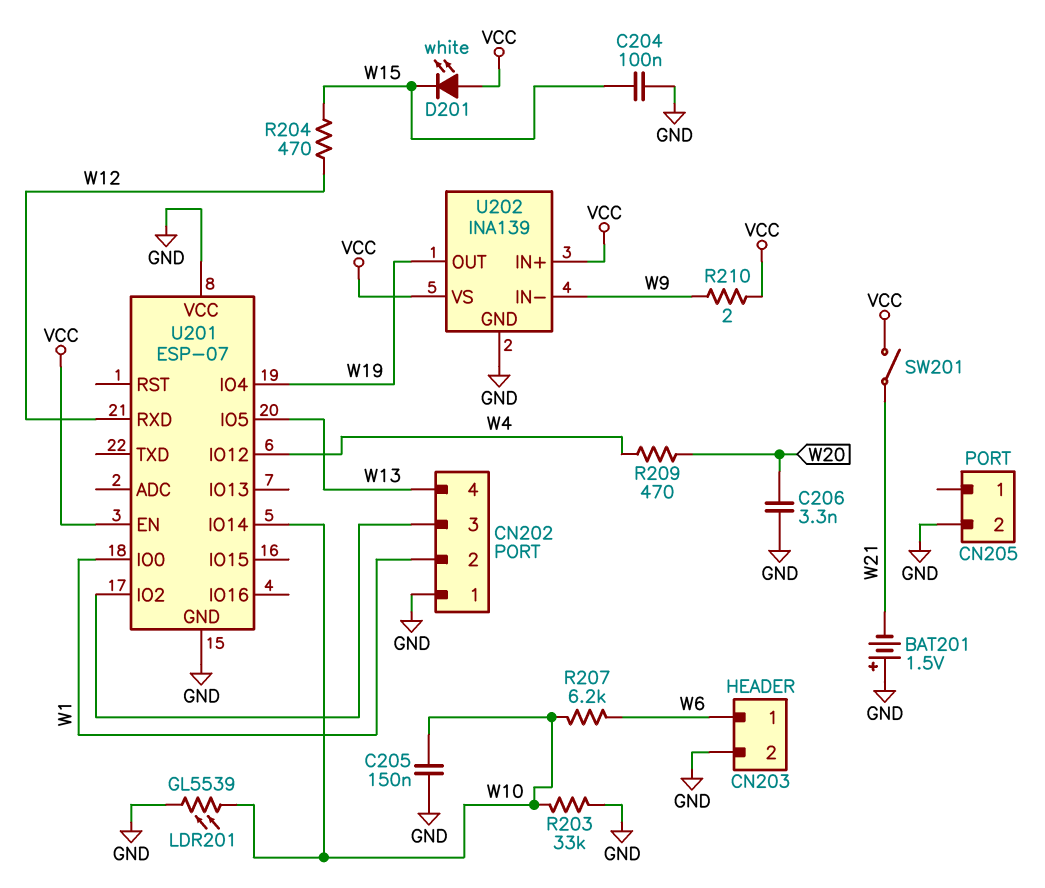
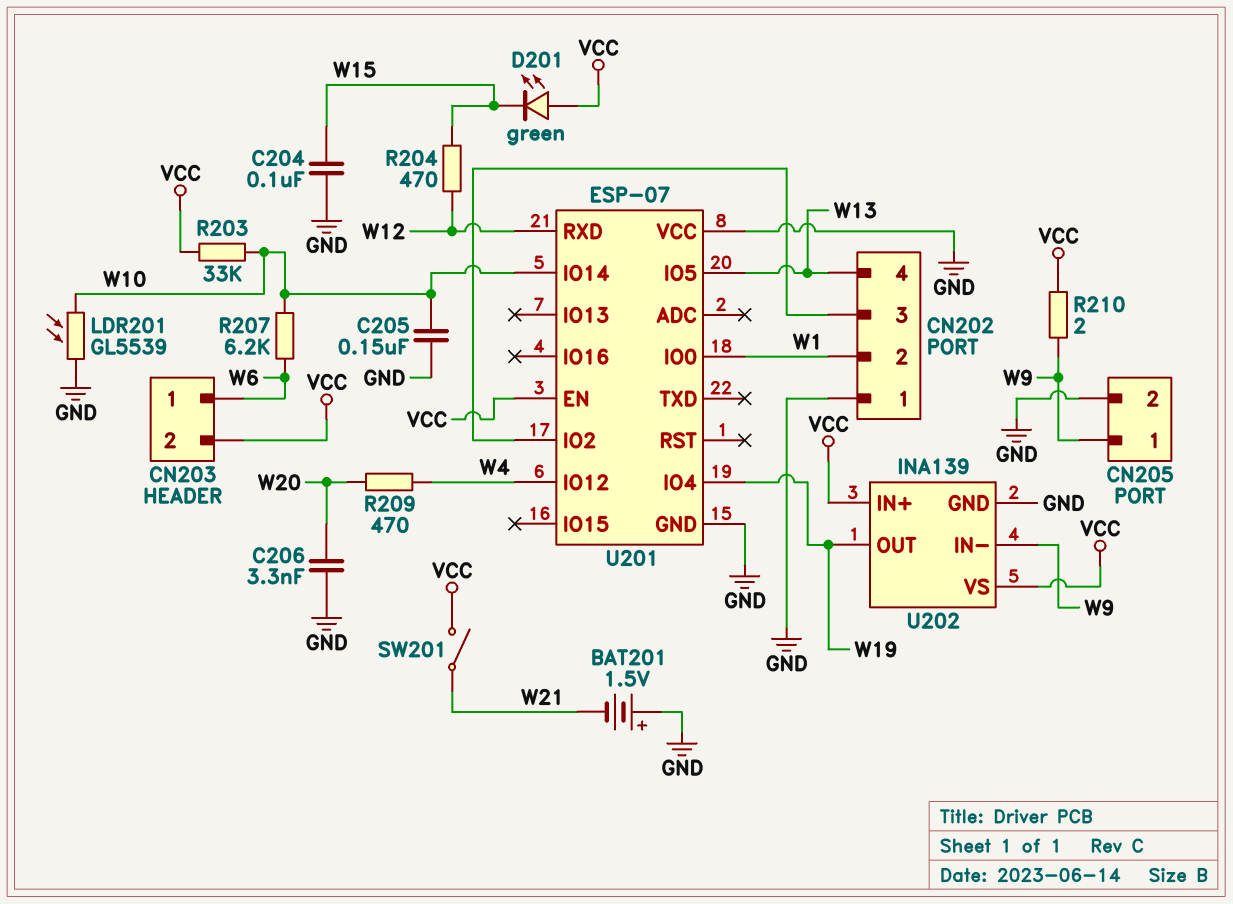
CN203 pin 2: GND -> VCC
CN205 pin 1: none -> W9
D201: LED white (A VCC, K W15) -> LED green (A VCC, K W15)
R203: 33k (GND, W10) -> 33k (VCC, W10)

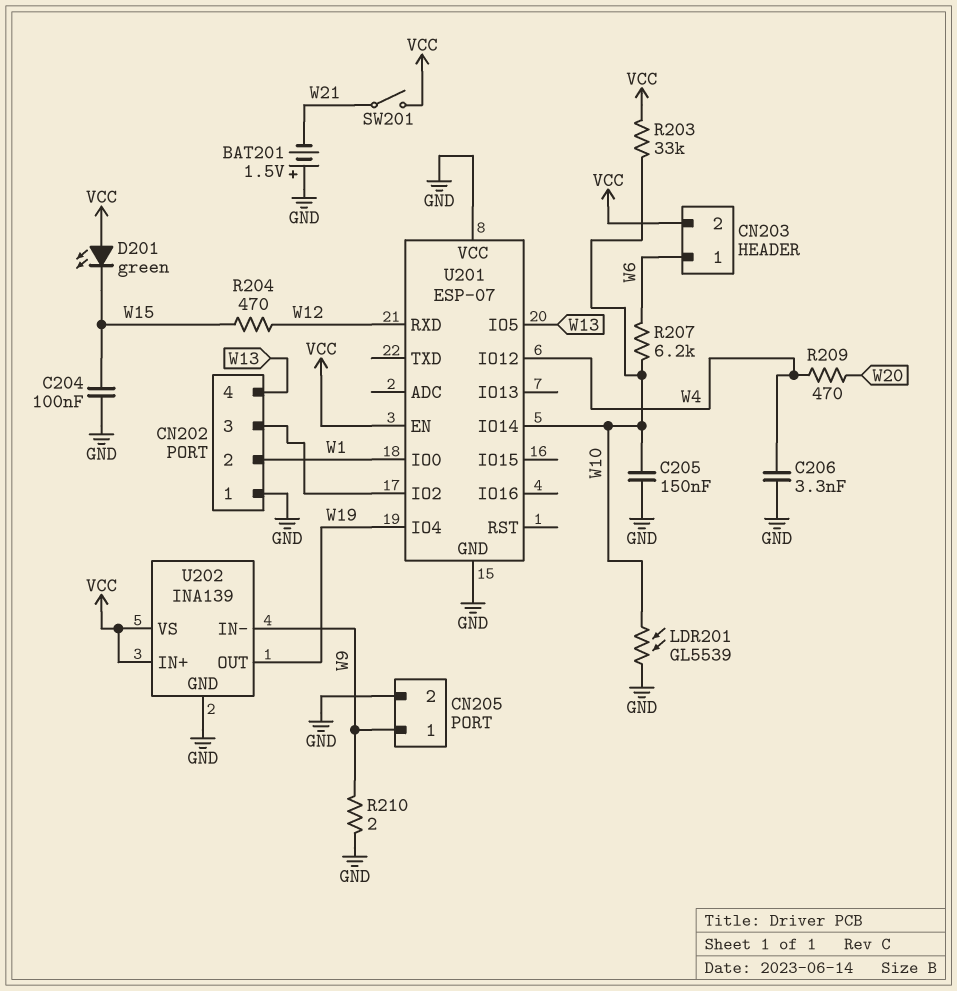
C206: 3.3nF (GND, W20) -> 3.3nF (GND, W4)
R210: 2 (VCC, W9) -> 2 (GND, W9)

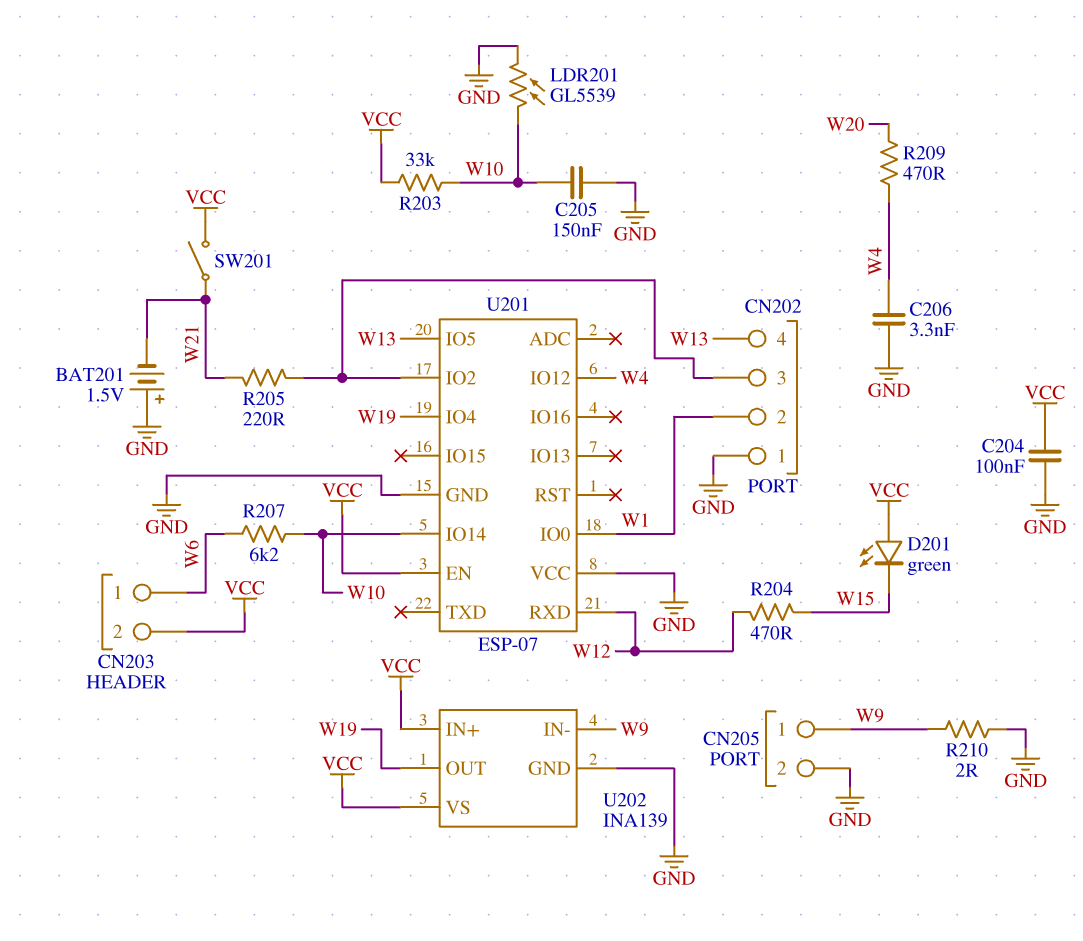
C204: 100nF (GND, W15) -> 100nF (GND, VCC)
R205: none -> 220 (CN202/3, W21)

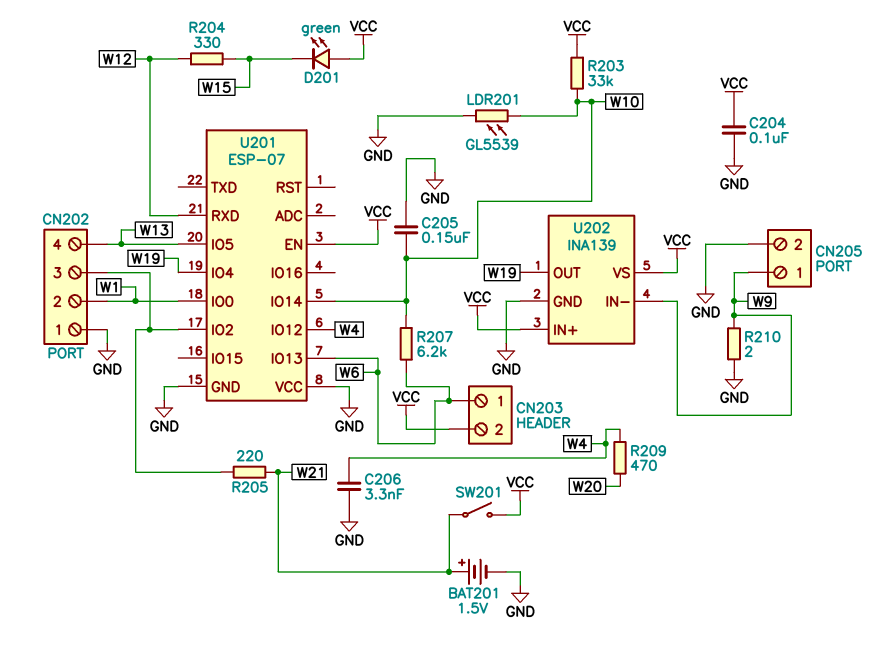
BAT201: 1.5V (plus GND, minus W21) -> 1.5V (plus W21, minus GND)
R204: 470 (W12, W15) -> 330 (W12, W15)
U201 pin IO13: none -> W6

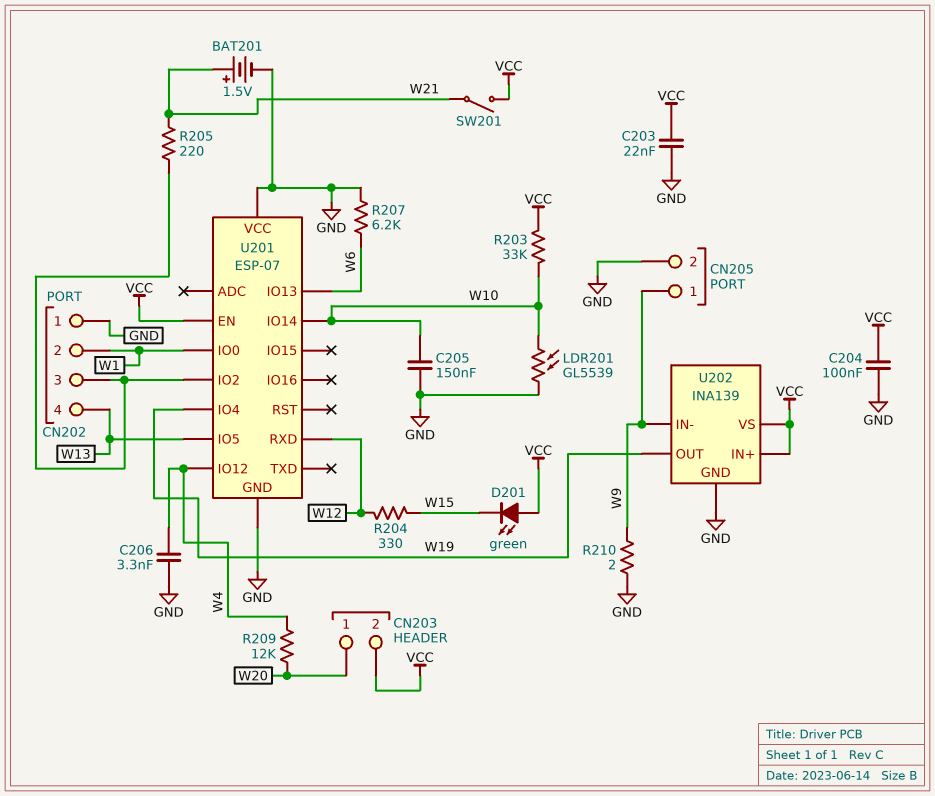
C203: none -> 22nF (GND, VCC)
CN203 pin 1: W6 -> W20
R207: 6.2k (W6, W10) -> 6.2k (GND, W6)
R209: 470 (W4, W20) -> 12k (W4, W20)

